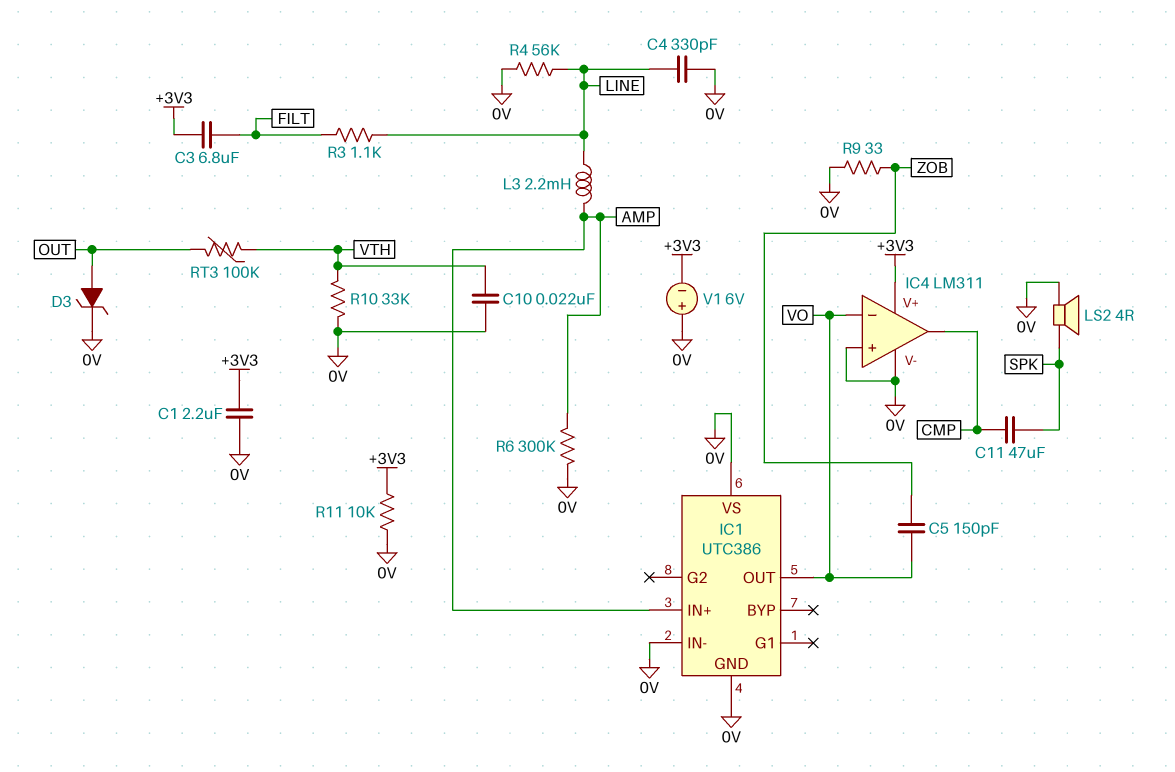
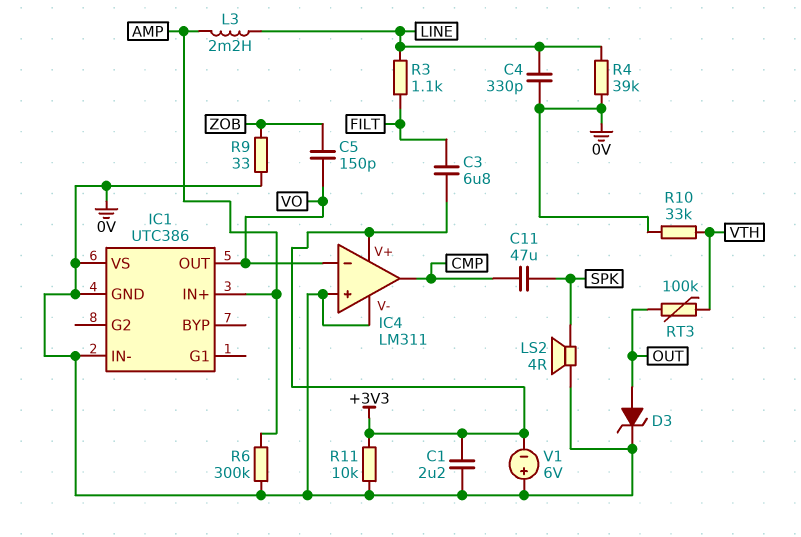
C10: 22nF (0V, VTH) -> none
R4: 56k (0V, LINE) -> 39k (0V, LINE)

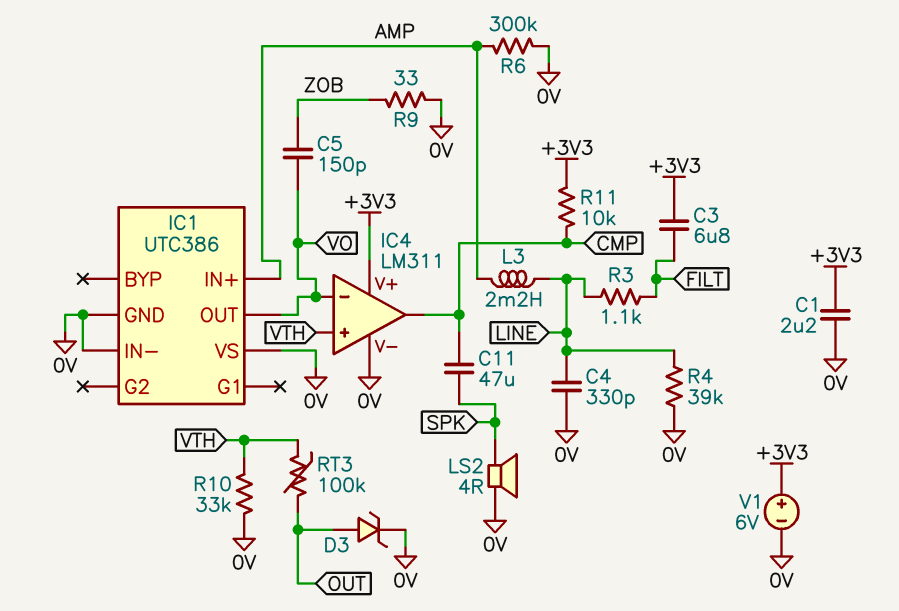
IC4 pin in+: 0V -> VTH
R11: 10k (+3V3, 0V) -> 10k (+3V3, CMP)
V1: 6V (plus 0V, minus +3V3) -> 6V (plus +3V3, minus 0V)

